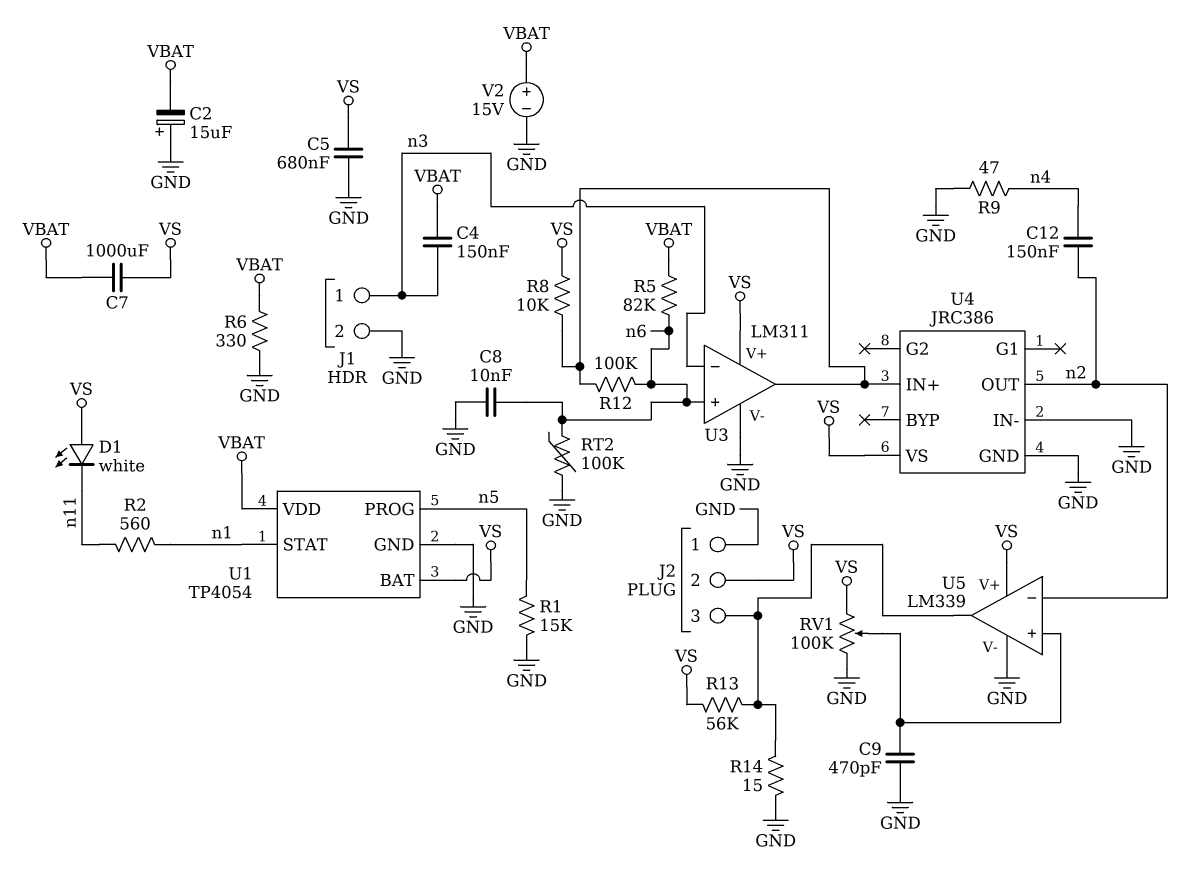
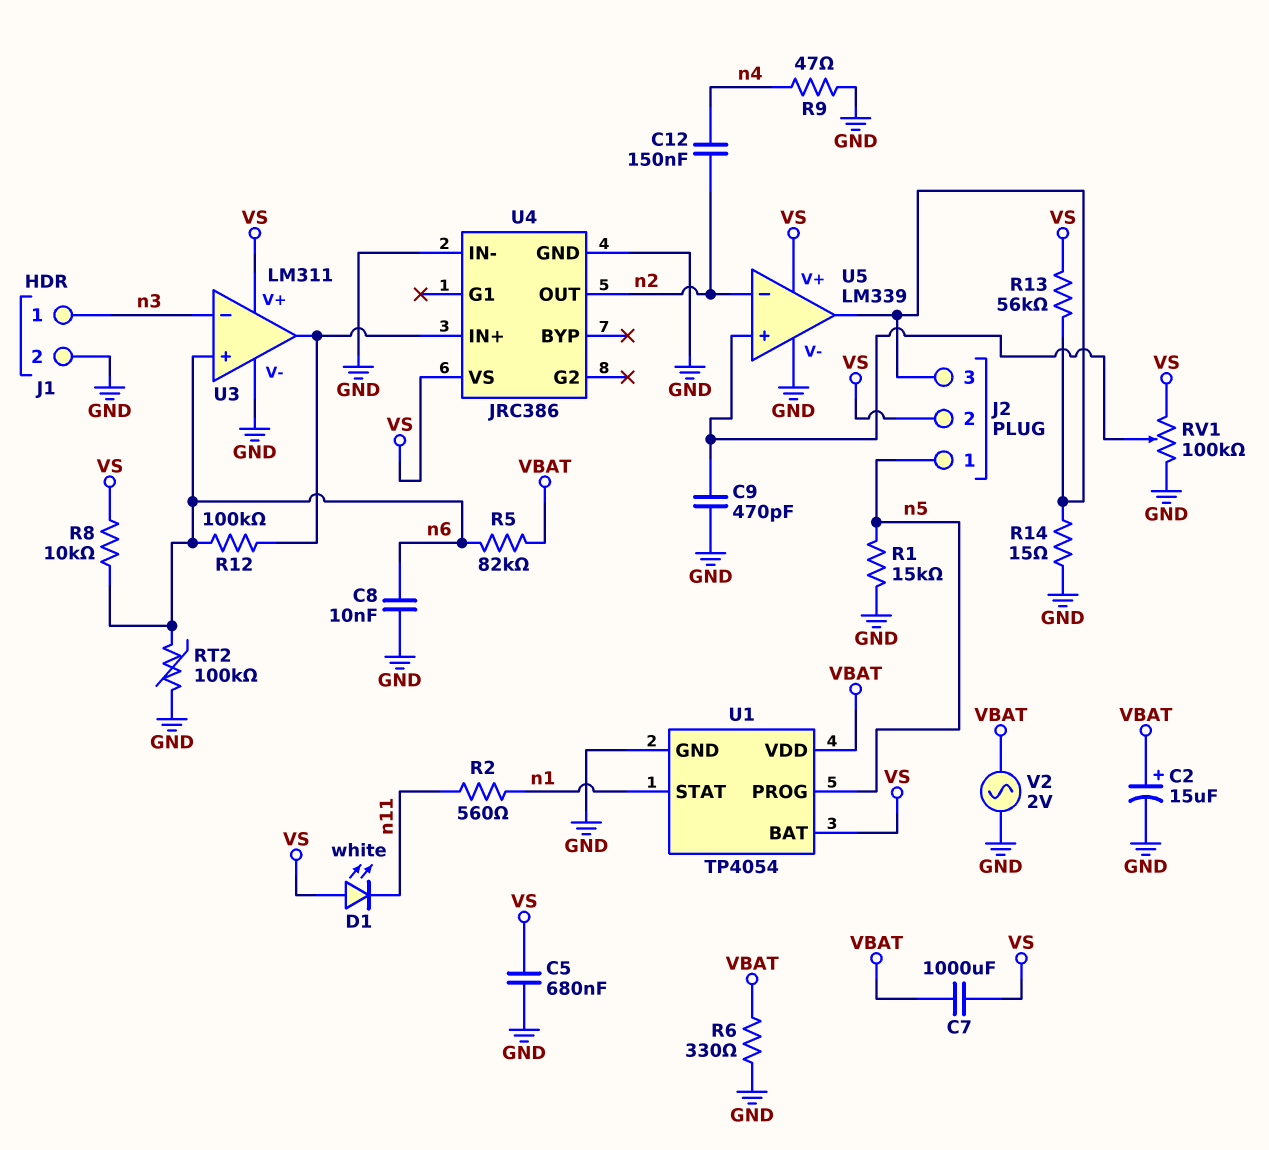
C2: 15uF (plus GND, minus VBAT) -> 15uF (plus VBAT, minus GND)
C4: 150nF (VBAT, n3) -> none
J2 pin 1: GND -> n5
R8: 10k (U3/out, VS) -> 10k (VS, n6)
V2: 15V (plus VBAT, minus GND) -> AC 2V (GND, VBAT)

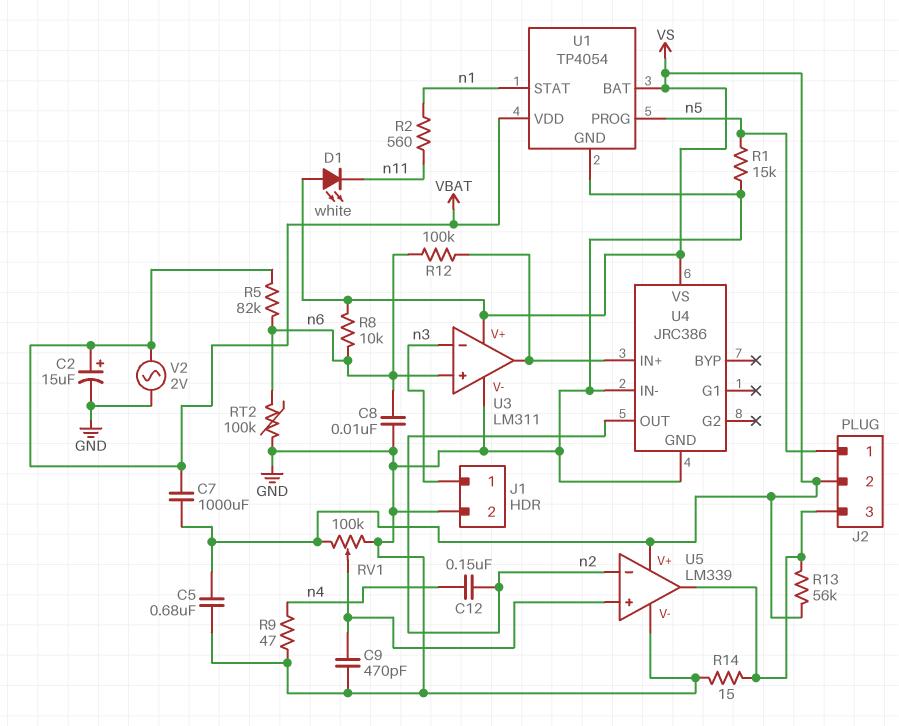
R6: 330 (GND, VBAT) -> none

